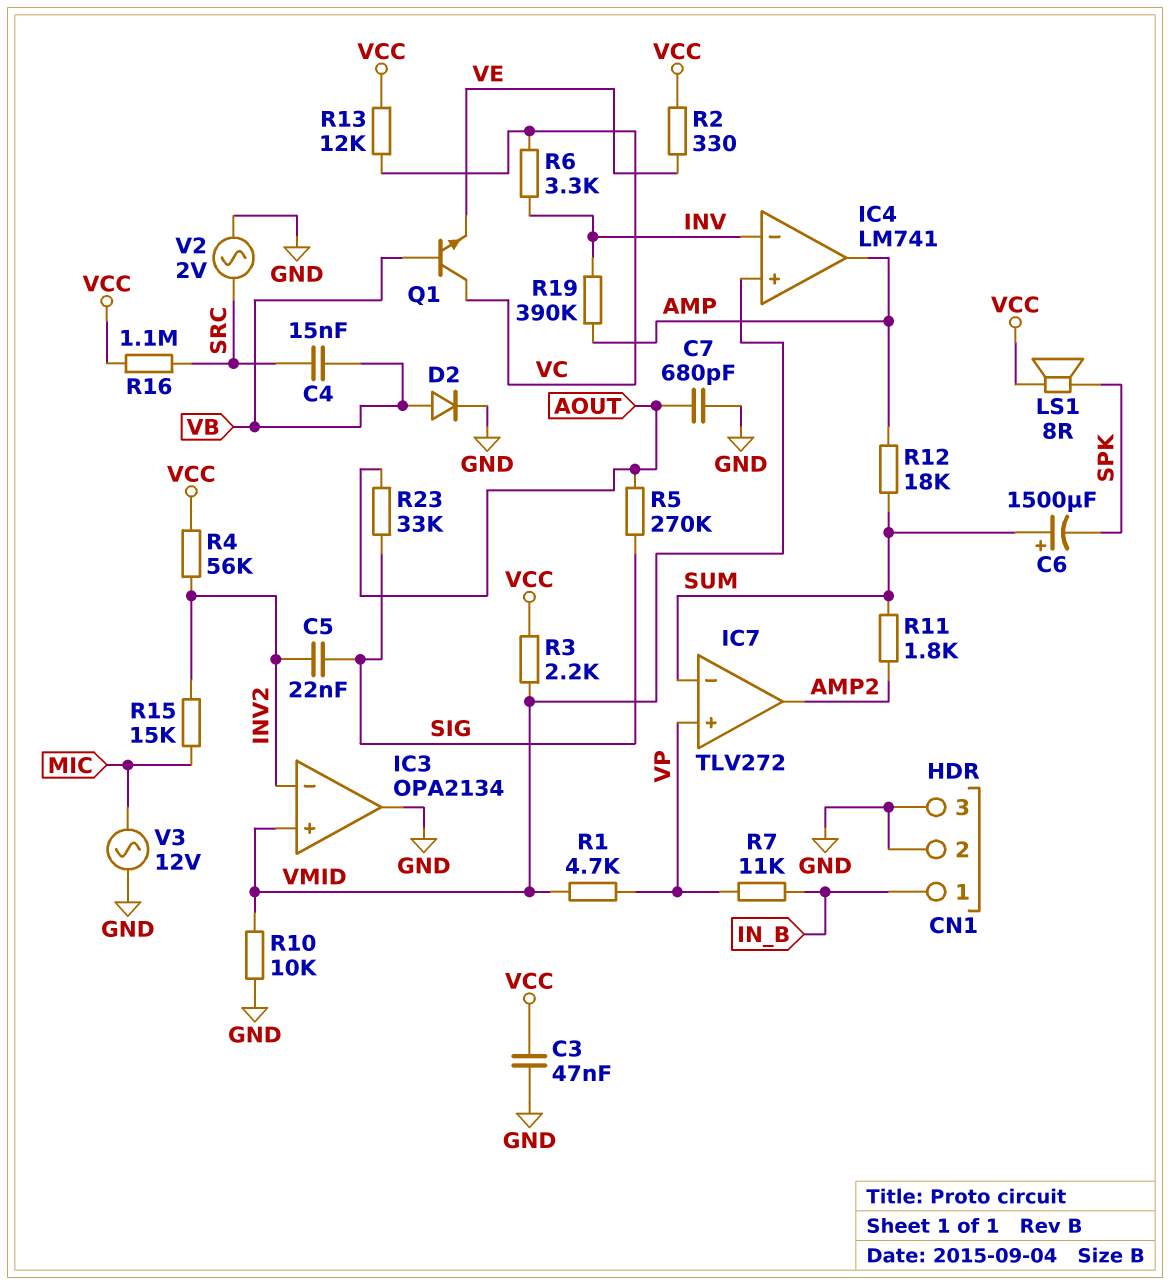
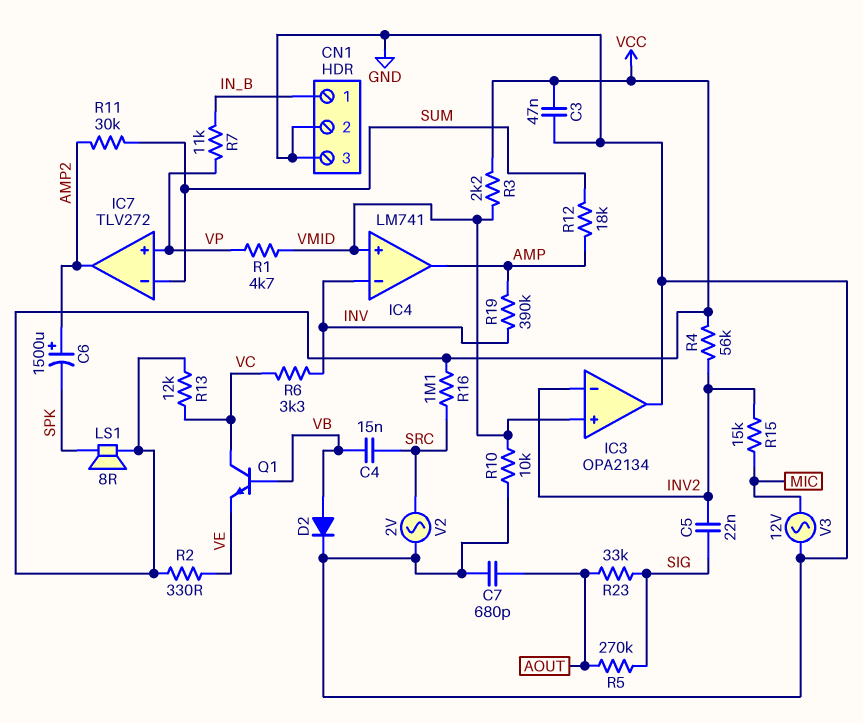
C6: 1500uF (plus SUM, minus SPK) -> 1500uF (plus AMP2, minus SPK)
R11: 1.8k (AMP2, SUM) -> 30k (AMP2, SUM)

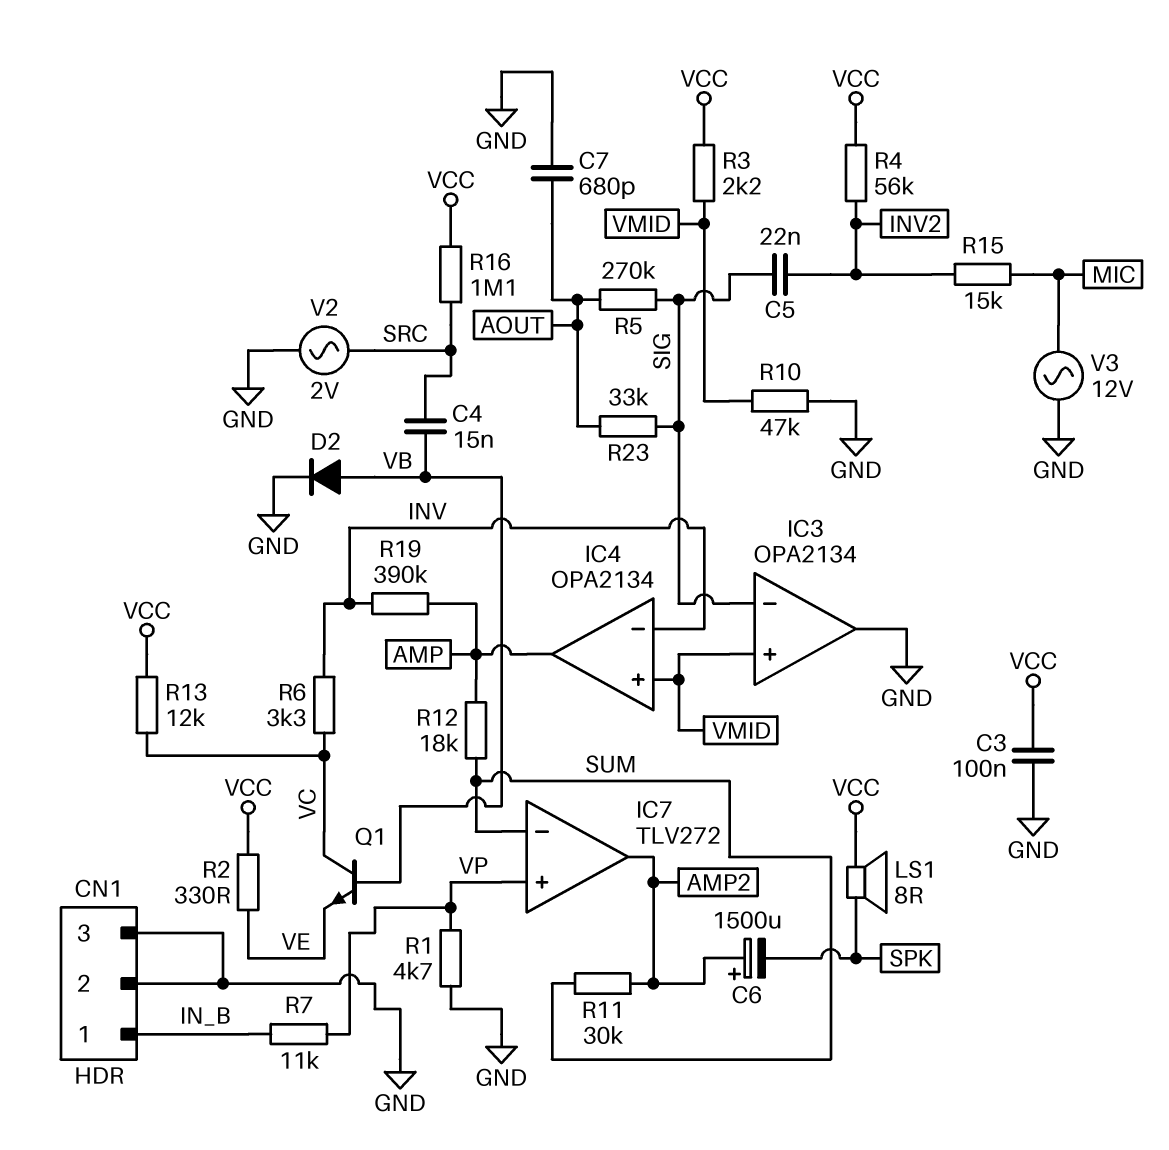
C3: 47nF (GND, VCC) -> 100nF (GND, VCC)
IC3 pin in-: INV2 -> SIG
IC4: LM741 -> OPA2134
R1: 4.7k (VMID, VP) -> 4.7k (GND, VP)
R10: 10k (GND, VMID) -> 47k (GND, VMID)

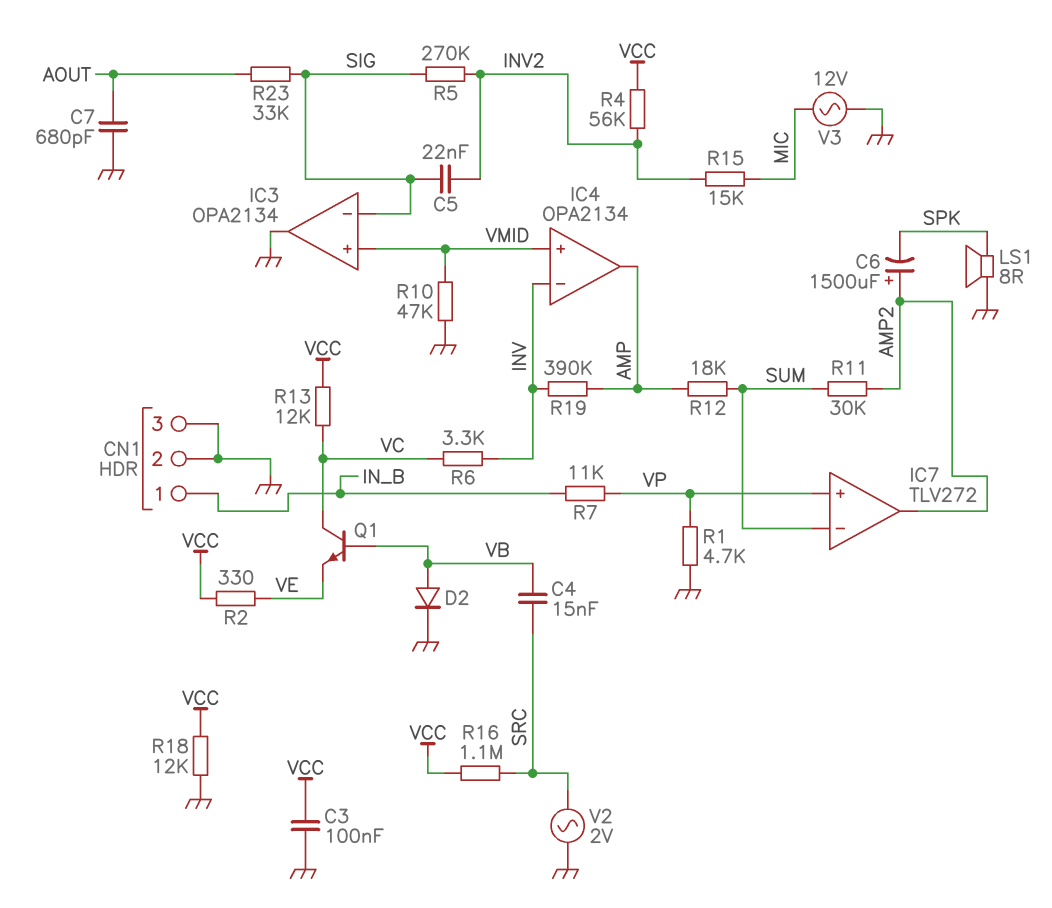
LS1: speaker 8R (SPK, VCC) -> speaker 8R (GND, SPK)
R3: 2.2k (VCC, VMID) -> none
R5: 270k (AOUT, SIG) -> 270k (INV2, SIG)
R18: none -> 12k (GND, VCC)

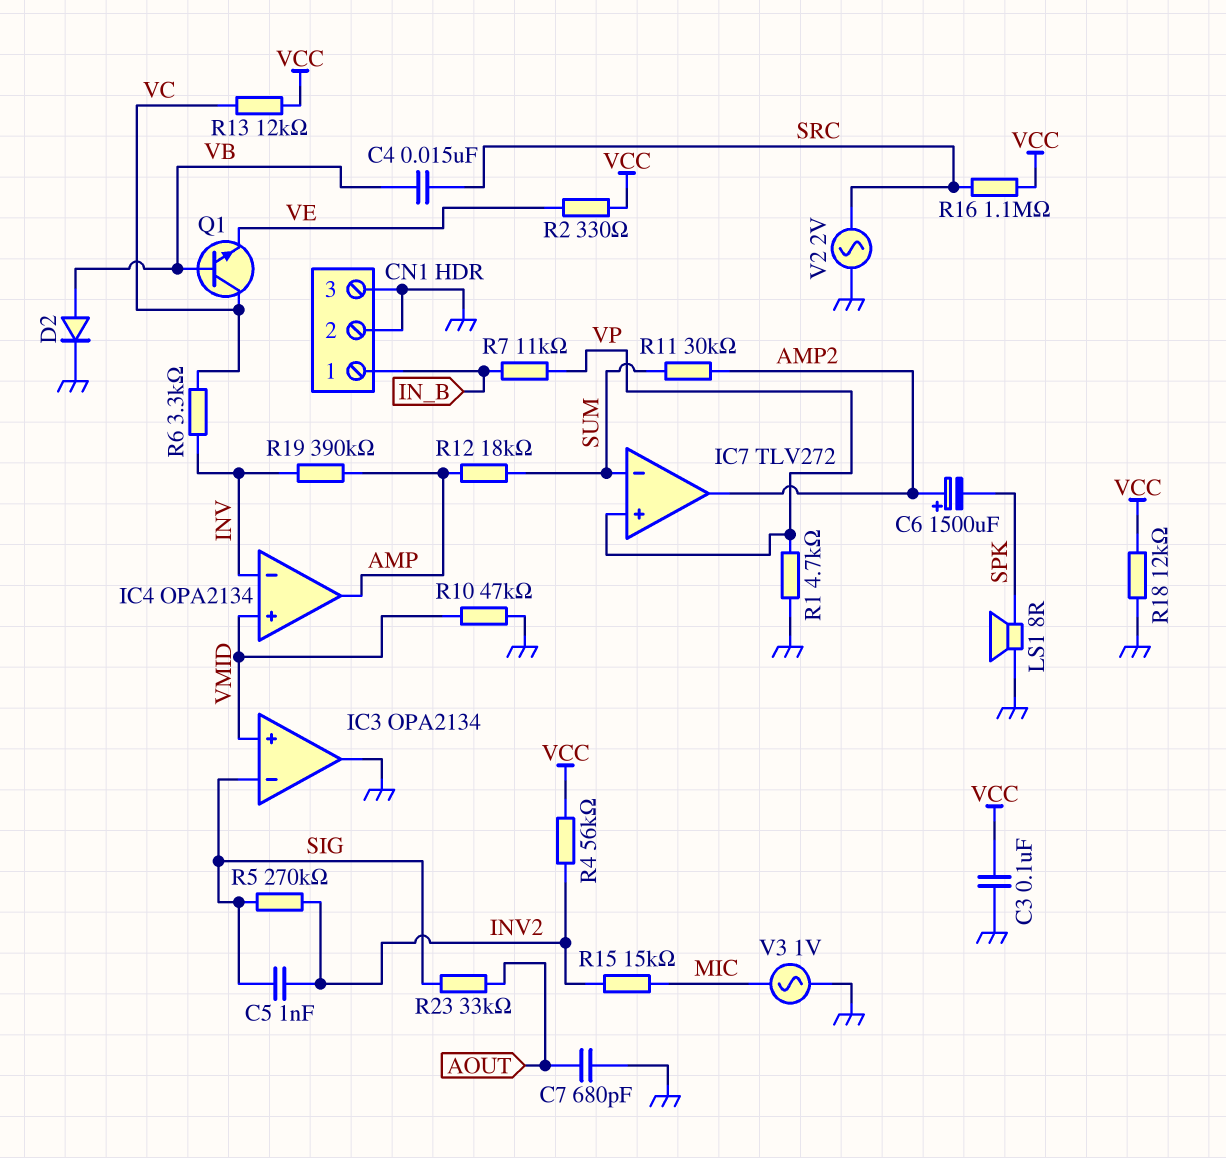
C5: 22nF (INV2, SIG) -> 1nF (INV2, SIG)
V3: AC 12V (GND, MIC) -> AC 1V (GND, MIC)

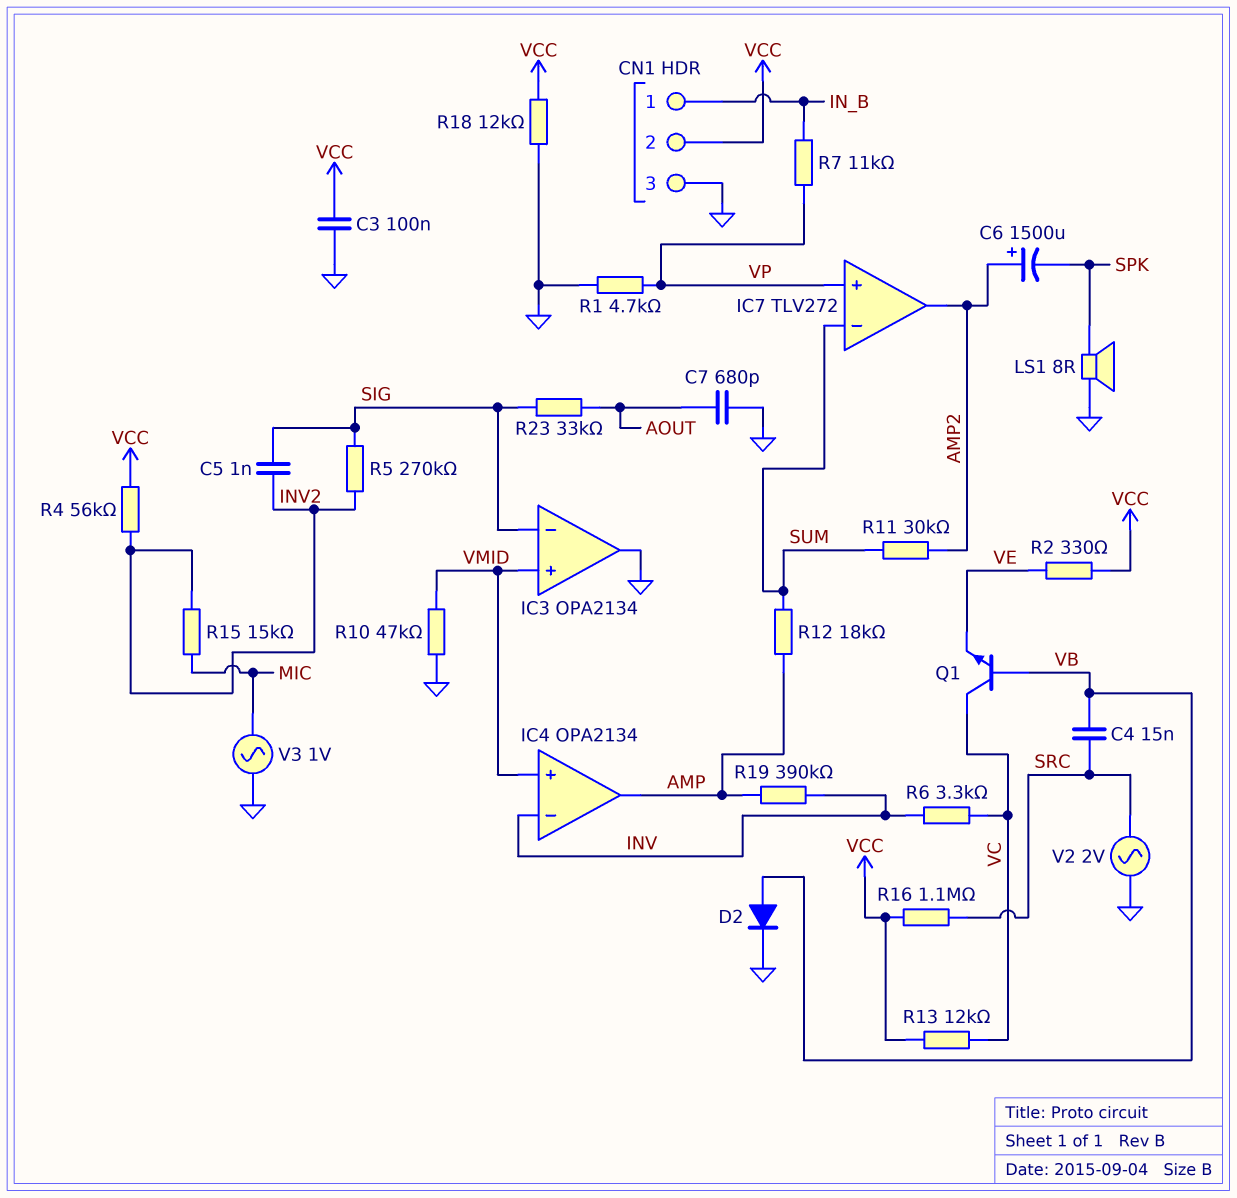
CN1 pin 2: GND -> VCC

